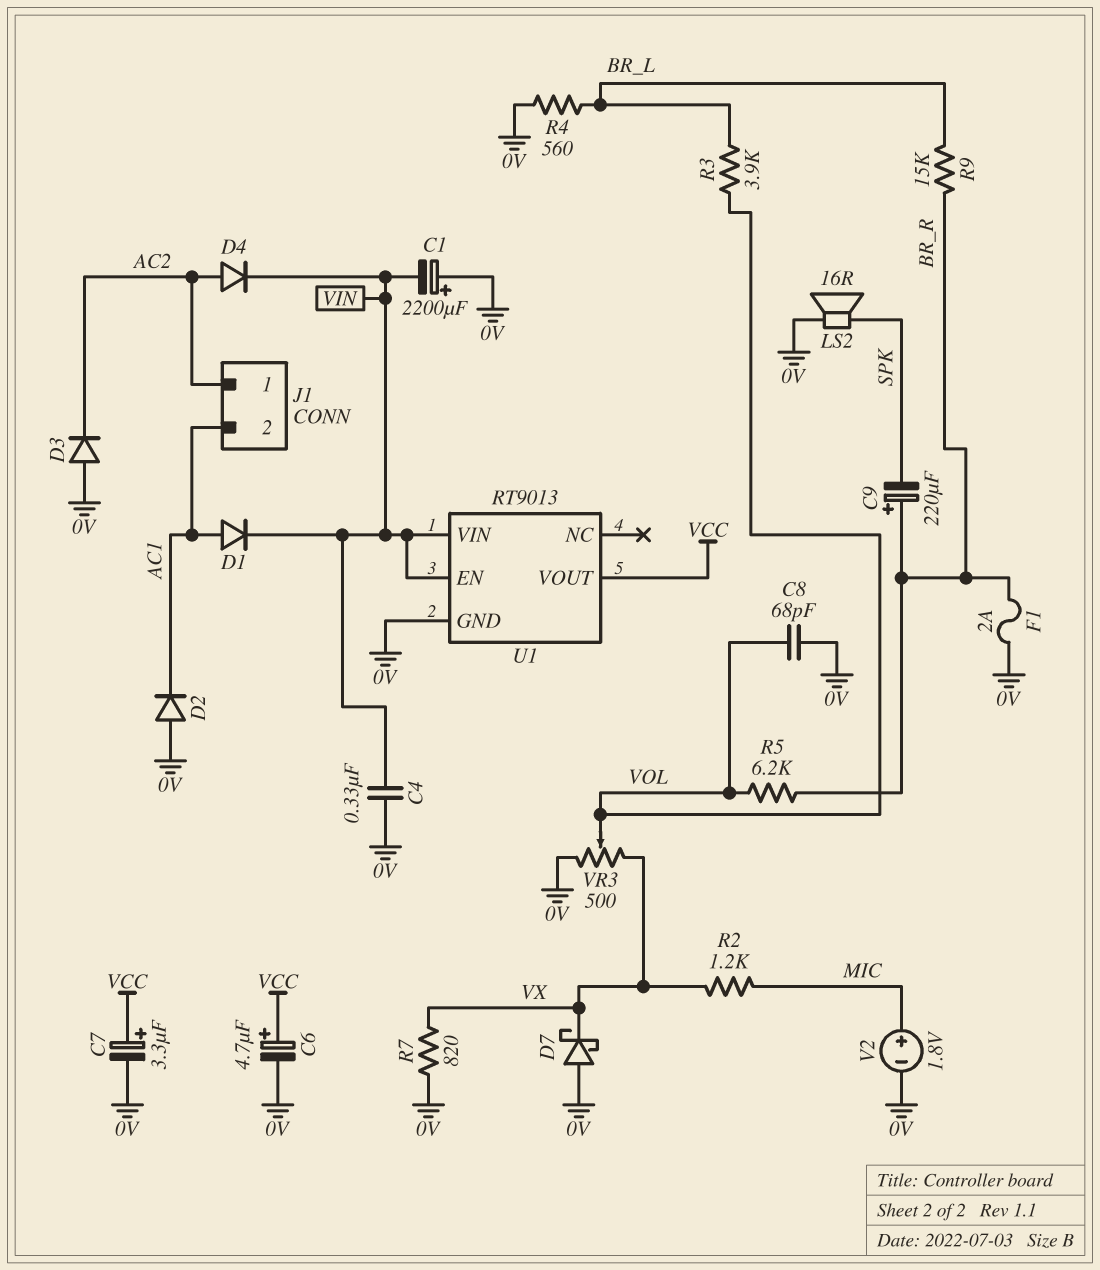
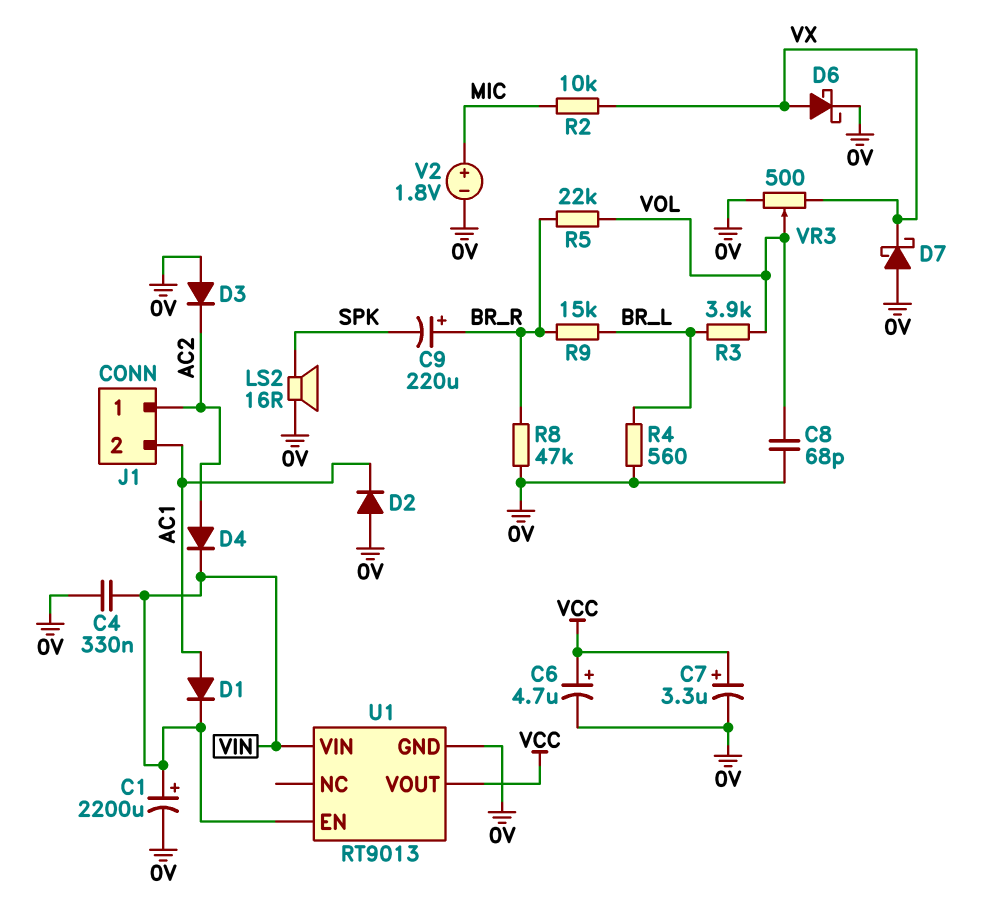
C1: 2200uF (plus 0V, minus VIN) -> 2200uF (plus VIN, minus 0V)
D6: none -> schottky (A VX, K 0V)
F1: 2A (0V, BR_R) -> none
R2: 1.2k (MIC, VX) -> 10k (MIC, VX)
R5: 6.2k (BR_R, VOL) -> 22k (BR_R, VOL)
R7: 820 (0V, VX) -> none
R8: none -> 47k (0V, BR_R)

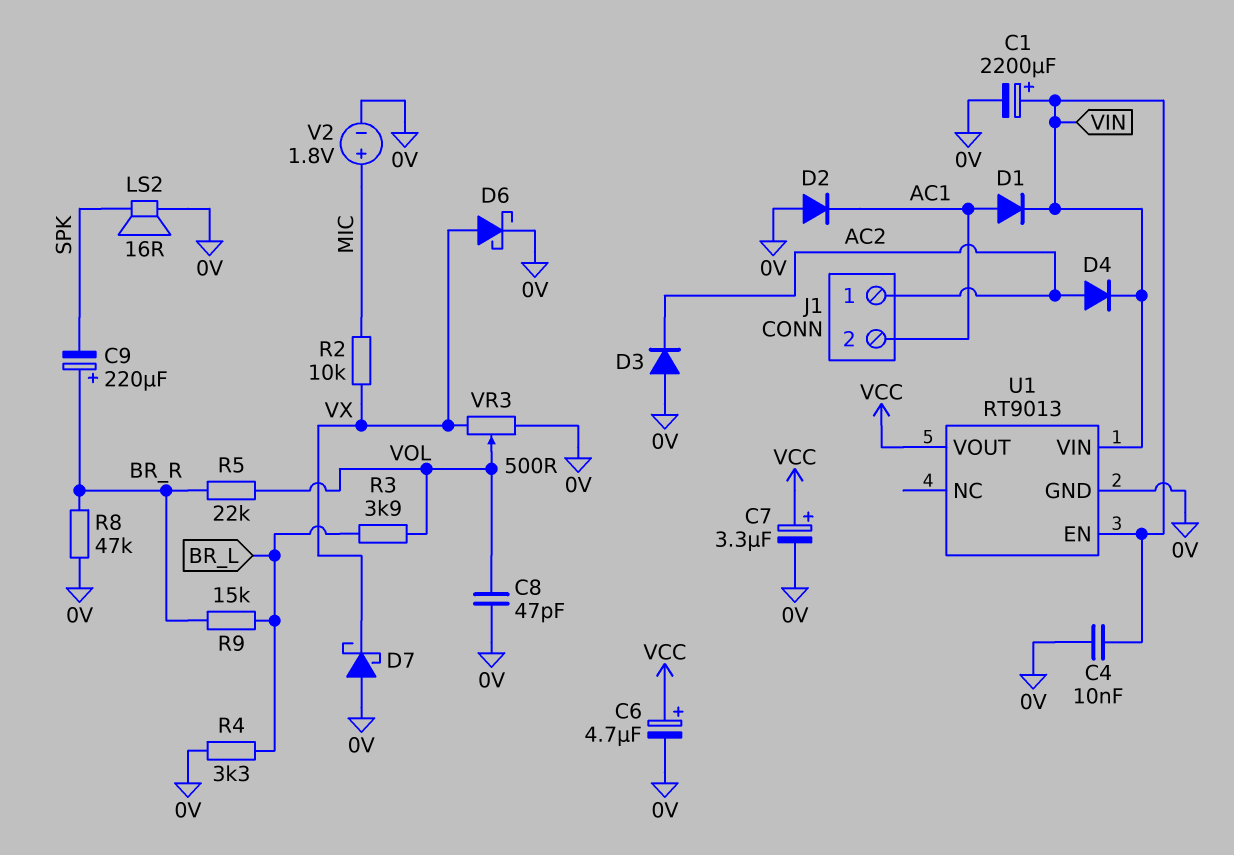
C4: 330nF (0V, VIN) -> 10nF (0V, VIN)
C8: 68pF (0V, VOL) -> 47pF (0V, VOL)
R4: 560 (0V, BR_L) -> 3.3k (0V, BR_L)

